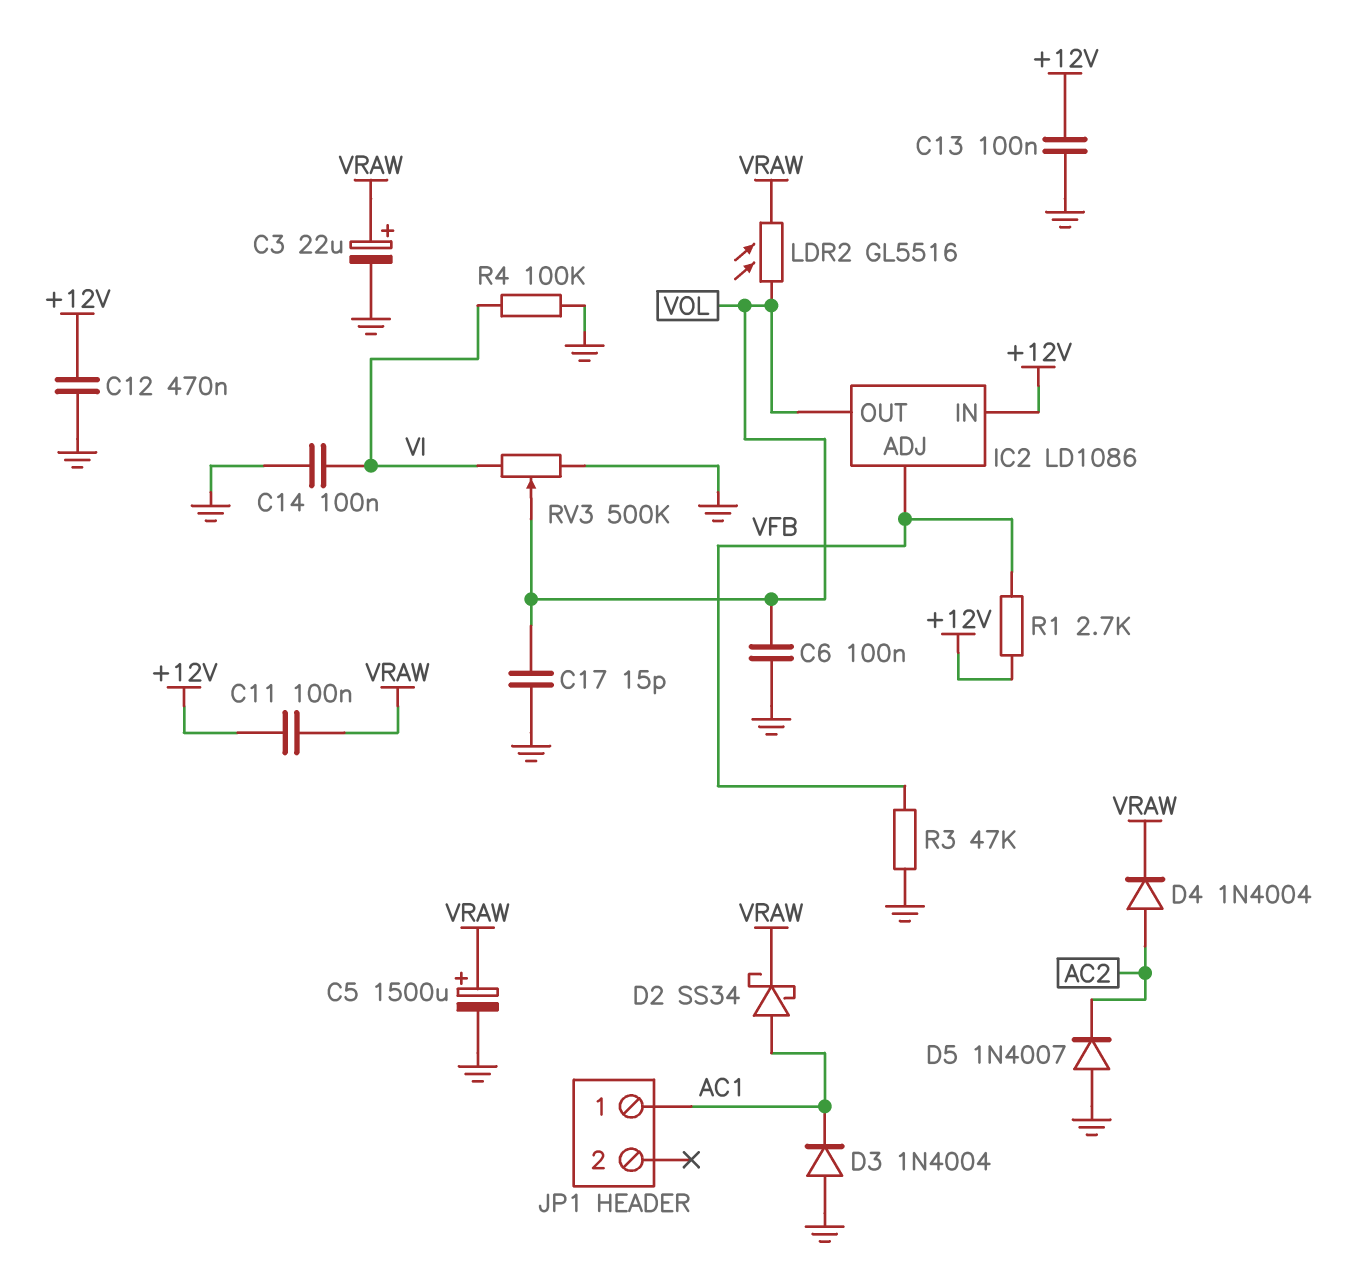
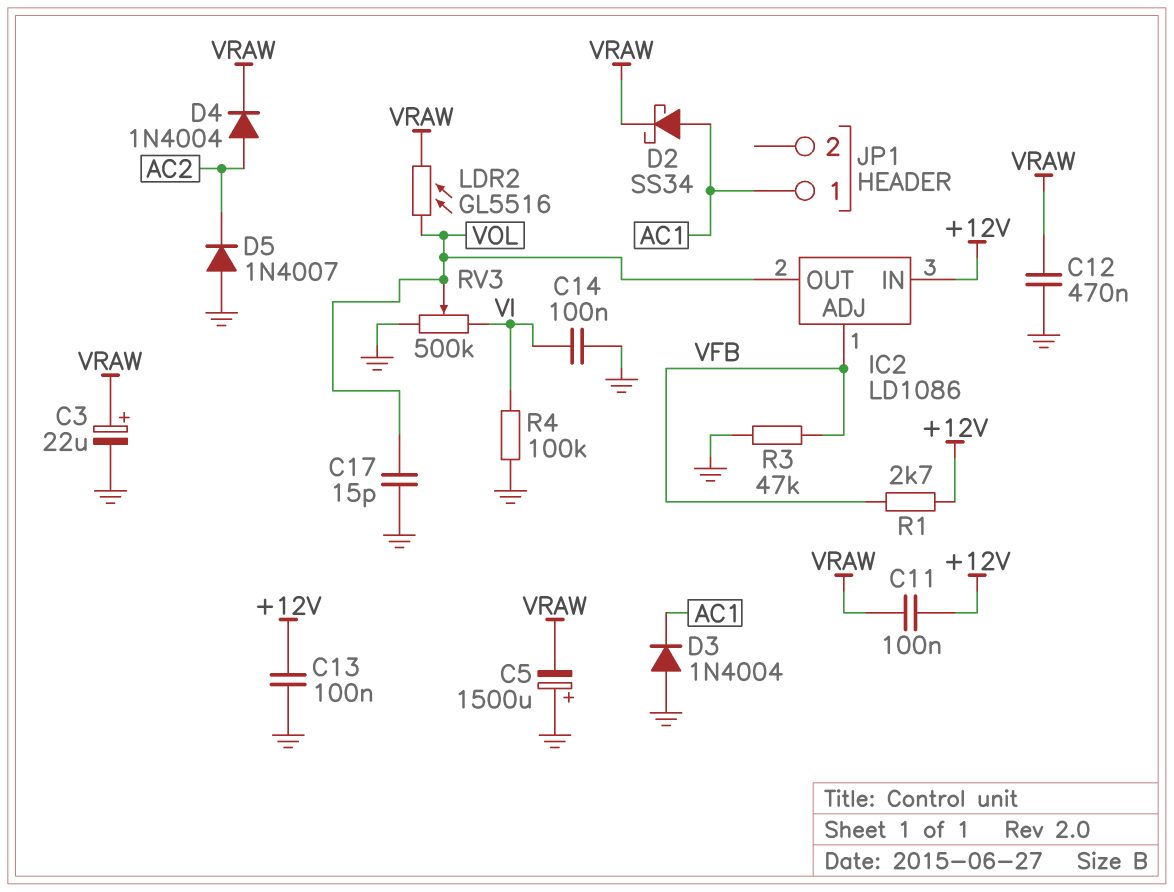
C5: 1500uF (plus VRAW, minus GND) -> 1500uF (plus GND, minus VRAW)
C6: 100nF (GND, VOL) -> none
C12: 470nF (+12V, GND) -> 470nF (GND, VRAW)

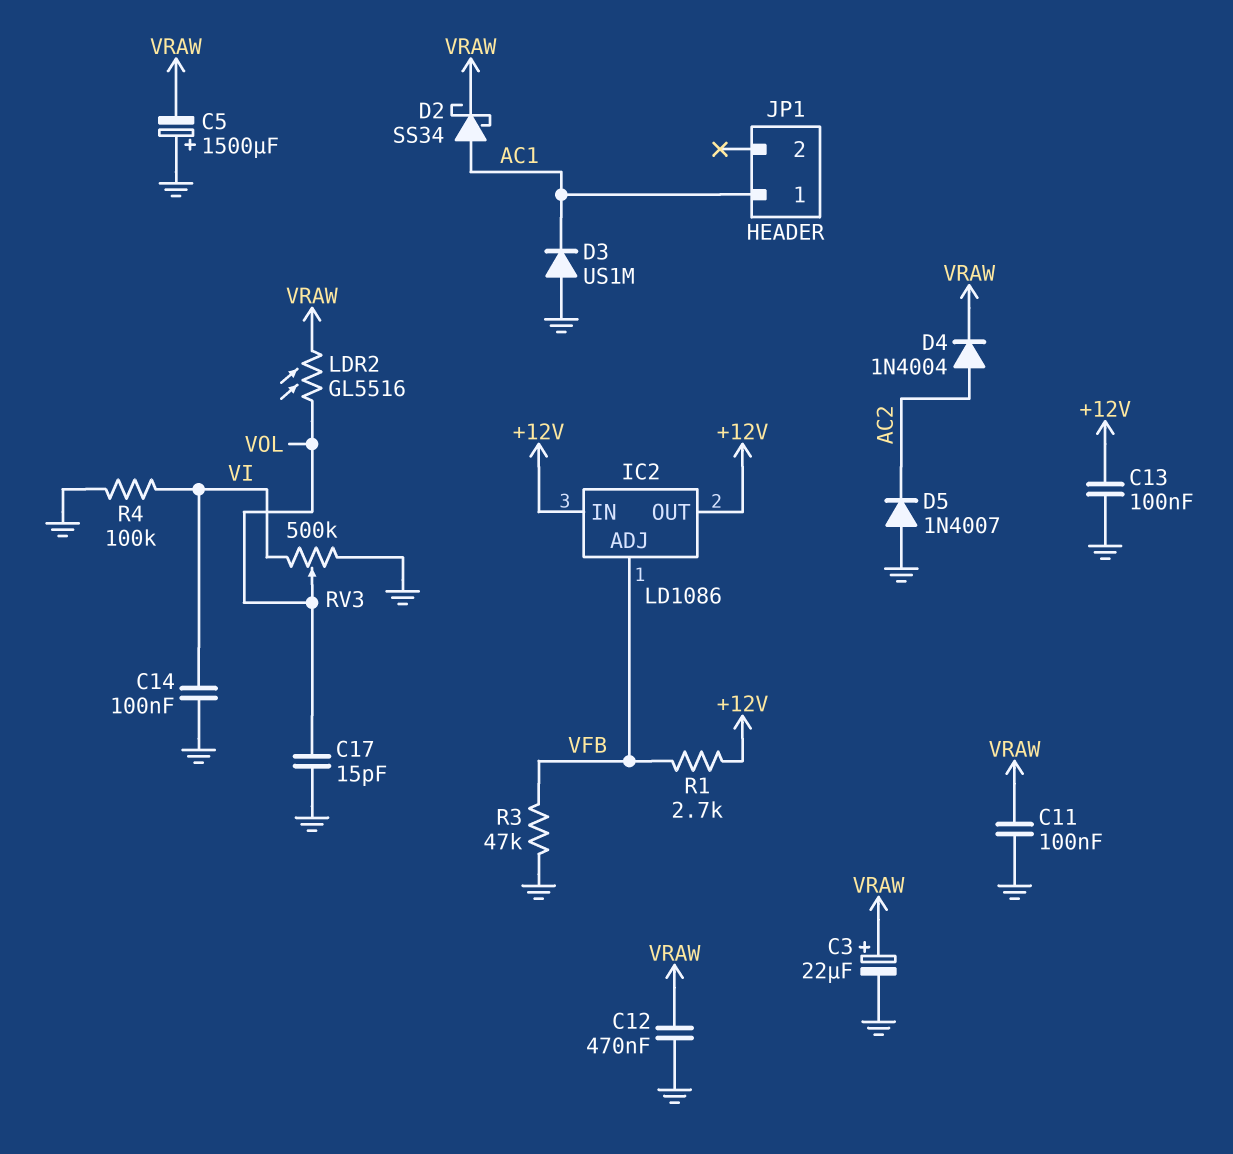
C11: 100nF (+12V, VRAW) -> 100nF (GND, VRAW)
D3: diode 1N4004 (A GND, K AC1) -> diode US1M (A GND, K AC1)
IC2 pin OUT: VOL -> +12V

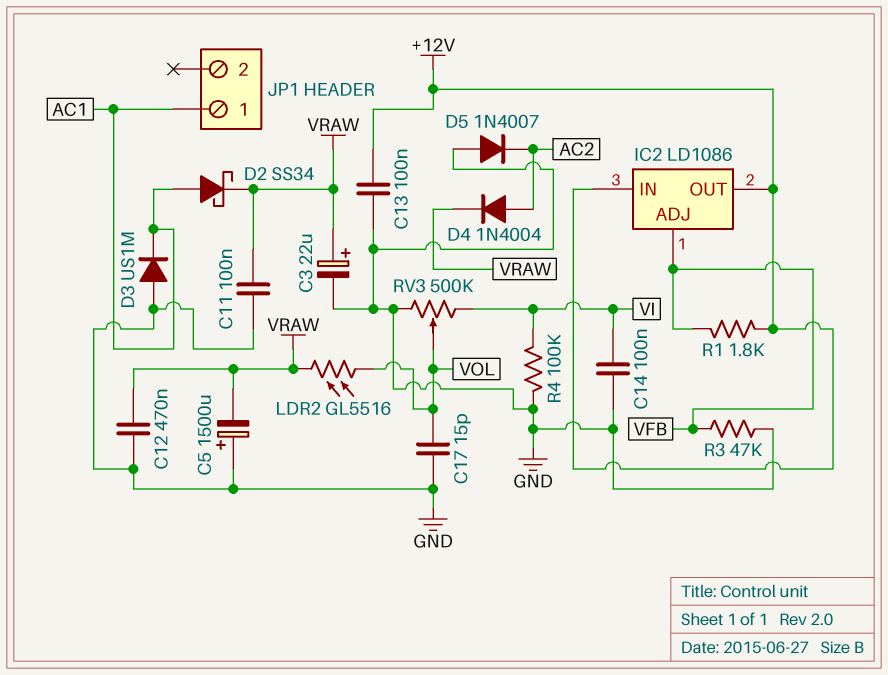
R1: 2.7k (+12V, VFB) -> 1.8k (+12V, VFB)

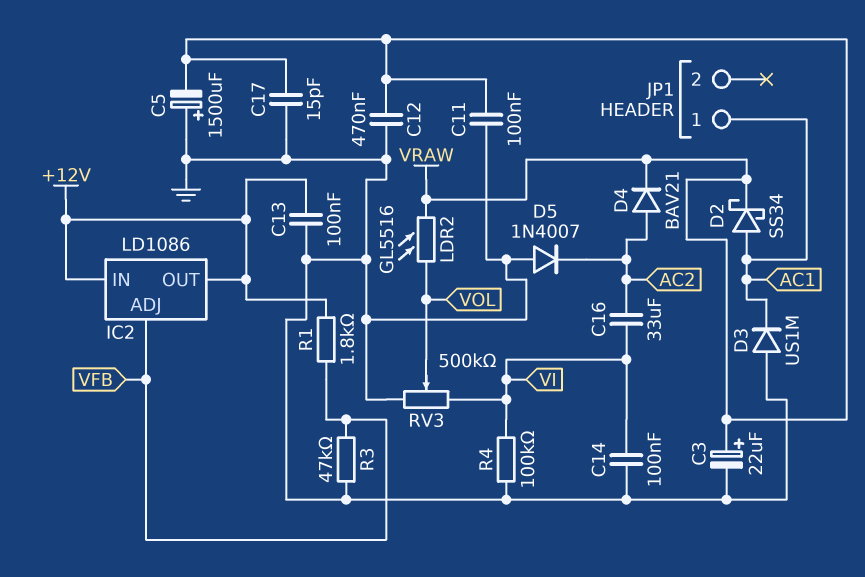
C16: none -> 33uF (AC2, VI)
C17: 15pF (GND, VOL) -> 15pF (GND, VRAW)
D4: diode 1N4004 (A AC2, K VRAW) -> diode BAV21 (A AC2, K VRAW)

